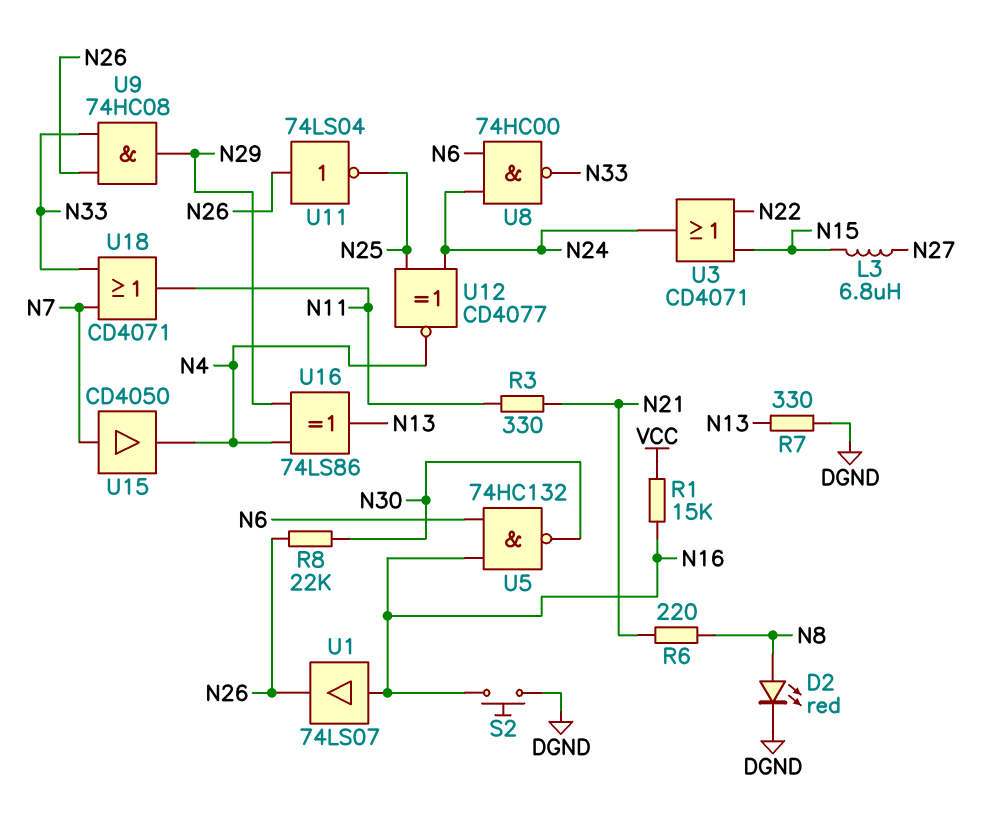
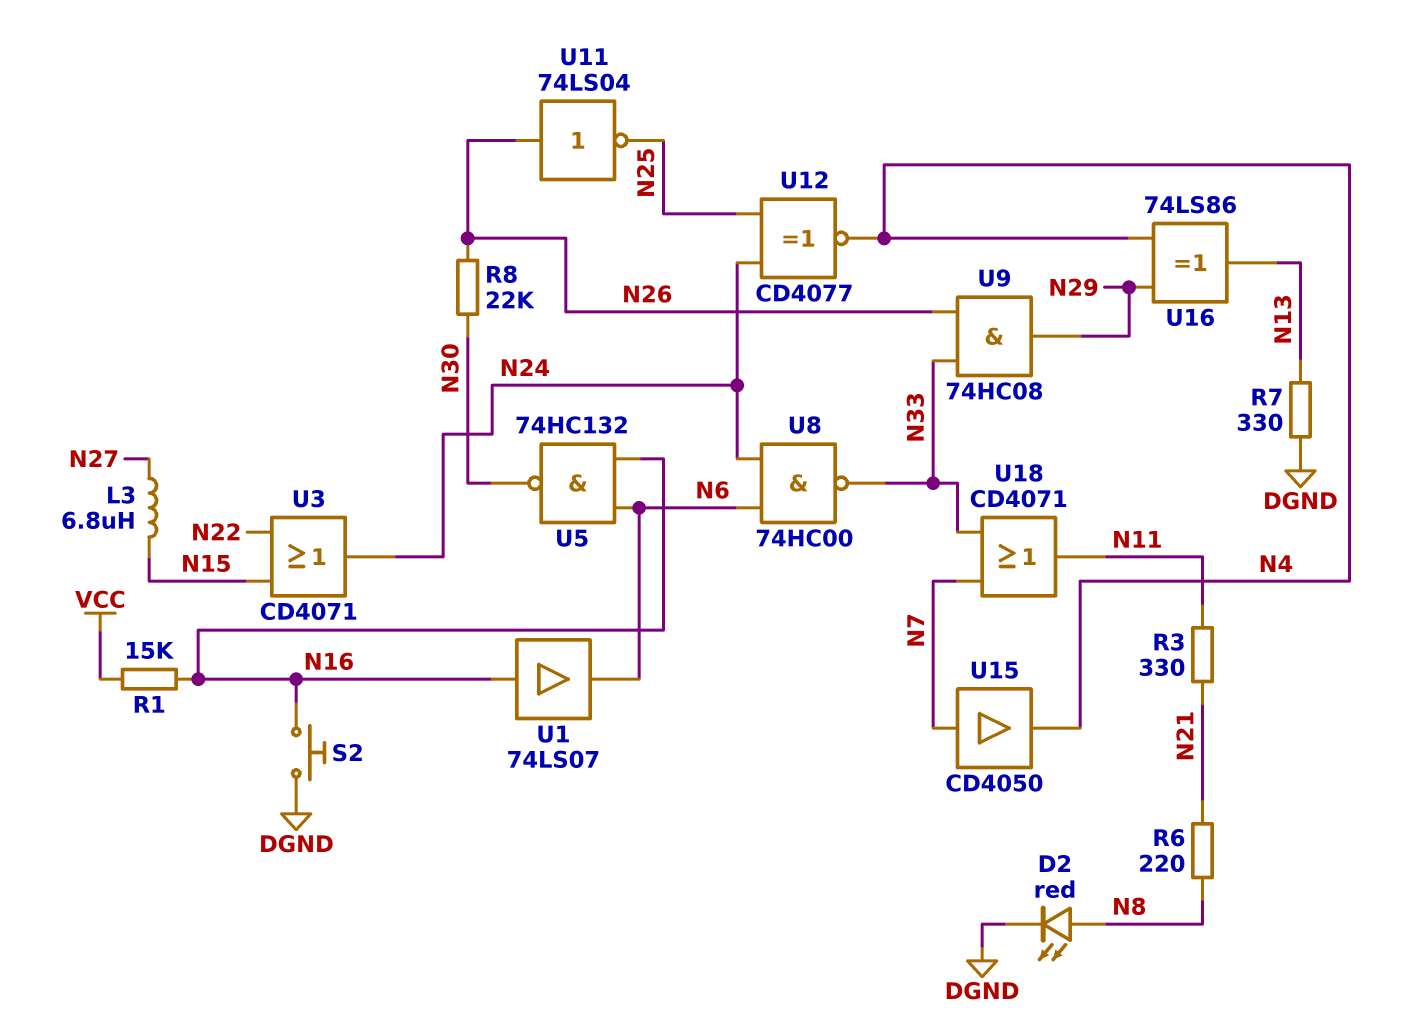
U1: buffer 74LS07 (in N16, out N26) -> buffer 74LS07 (in N16, out N6)

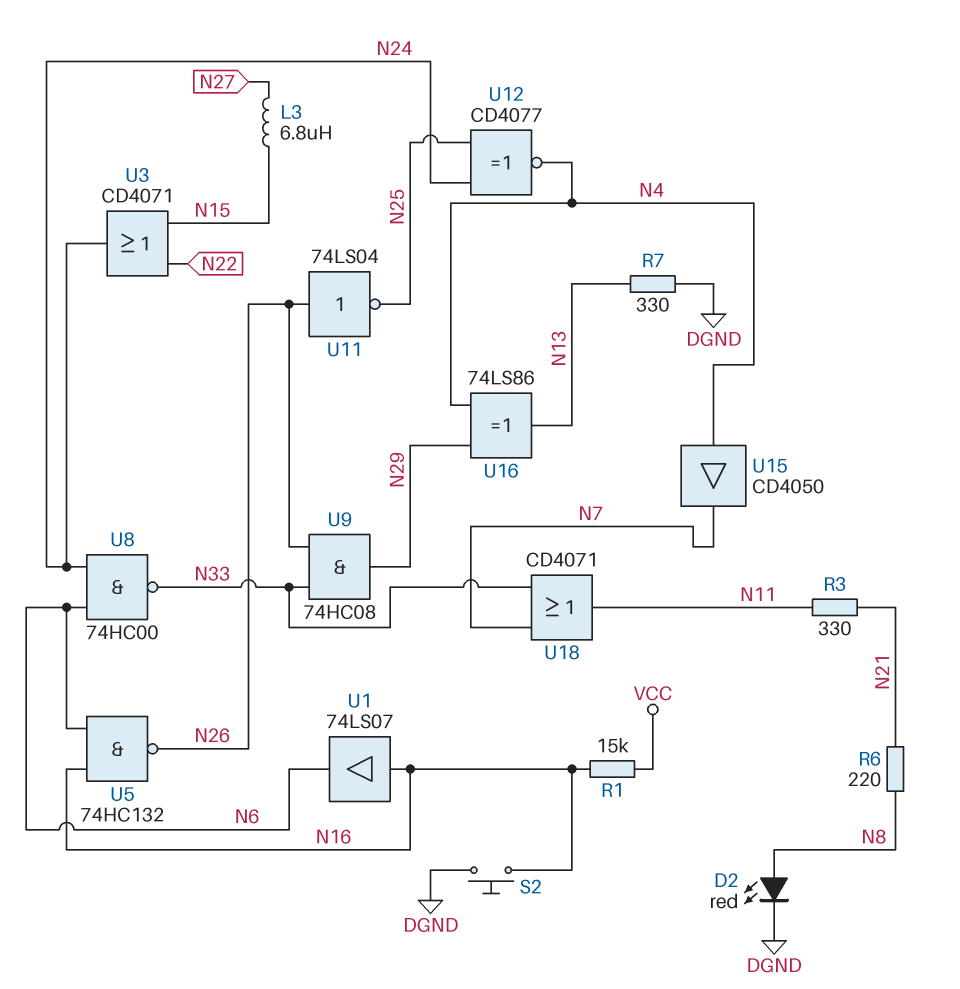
R8: 22k (N26, N30) -> none
U5: NAND 74HC132 (in N6, in N16, out N30) -> NAND 74HC132 (in N6, in N16, out N26)
U15: buffer CD4050 (in N7, out N4) -> buffer CD4050 (in N4, out N7)

